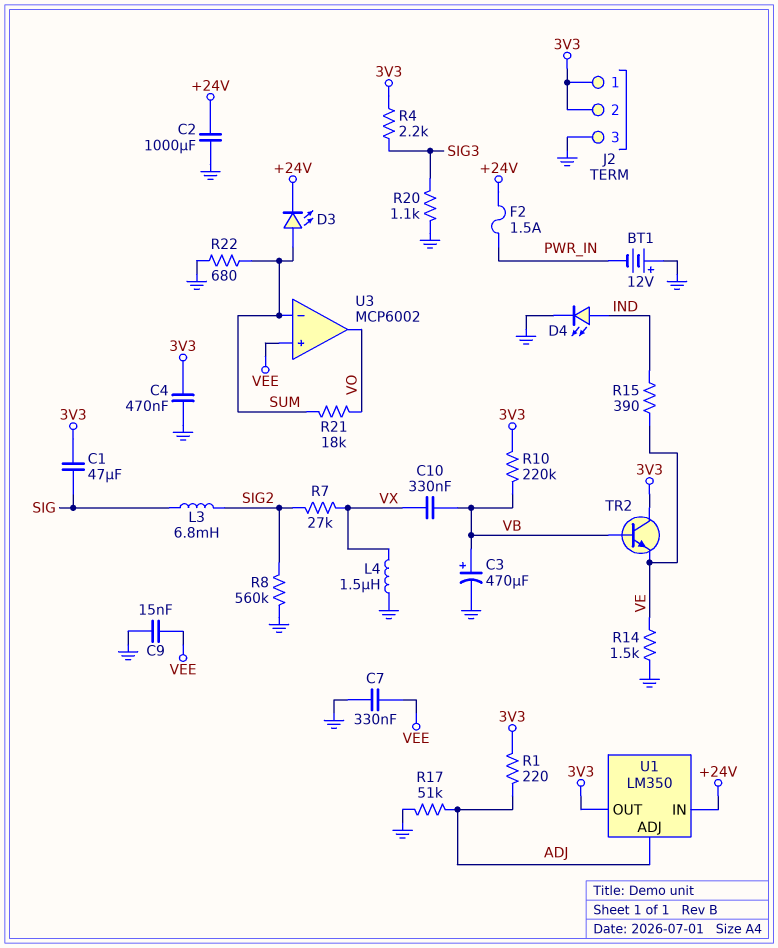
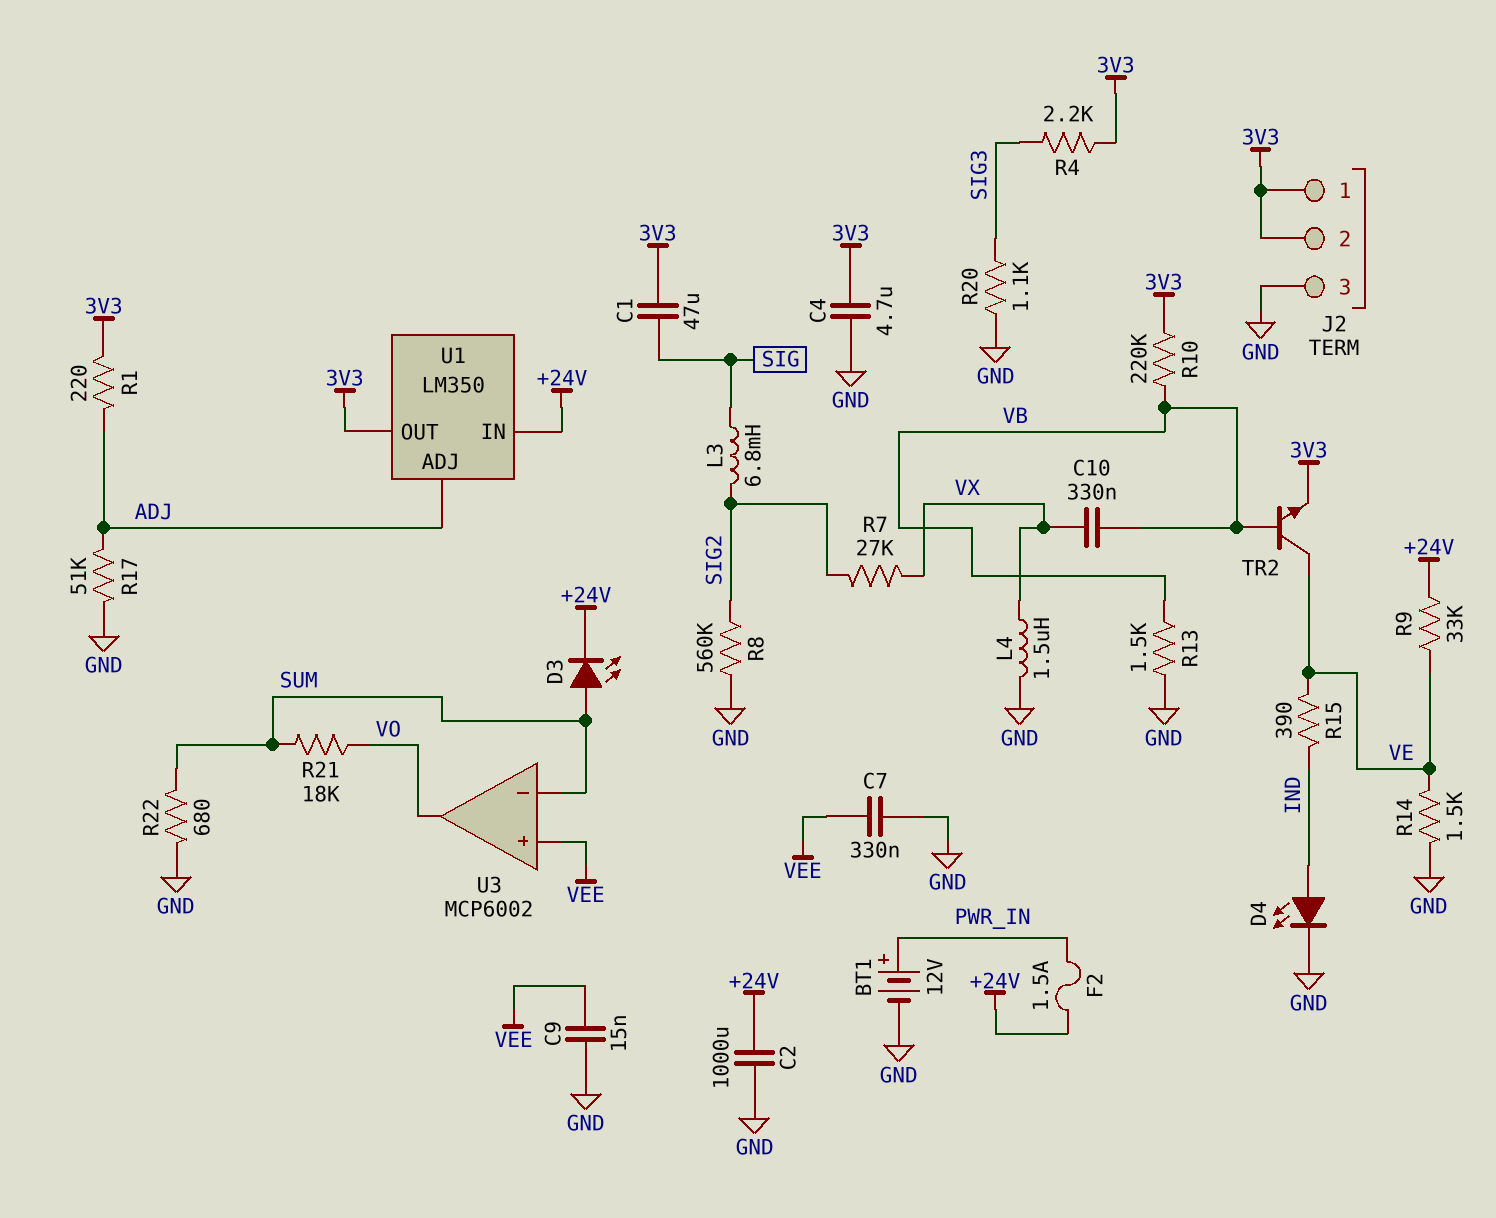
BT1: 12V (plus GND, minus PWR_IN) -> 12V (plus PWR_IN, minus GND)
C3: 470uF (plus VB, minus GND) -> none
C4: 470nF (3V3, GND) -> 4.7uF (3V3, GND)
R9: none -> 33k (+24V, VE)
R13: none -> 1.5k (GND, VB)
TR2: NPN (B VB, C 3V3, E VE) -> NPN (B VB, C VE, E 3V3)

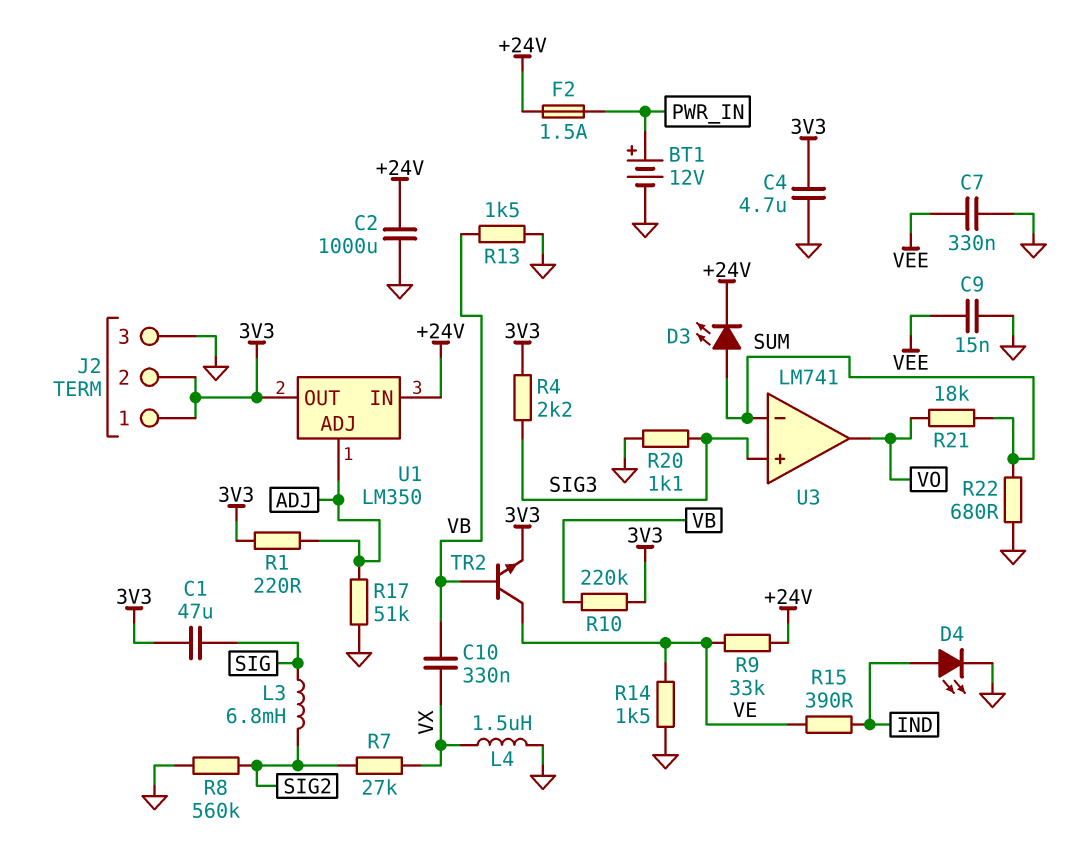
U3: MCP6002 -> LM741
U3 pin in+: VEE -> SIG3

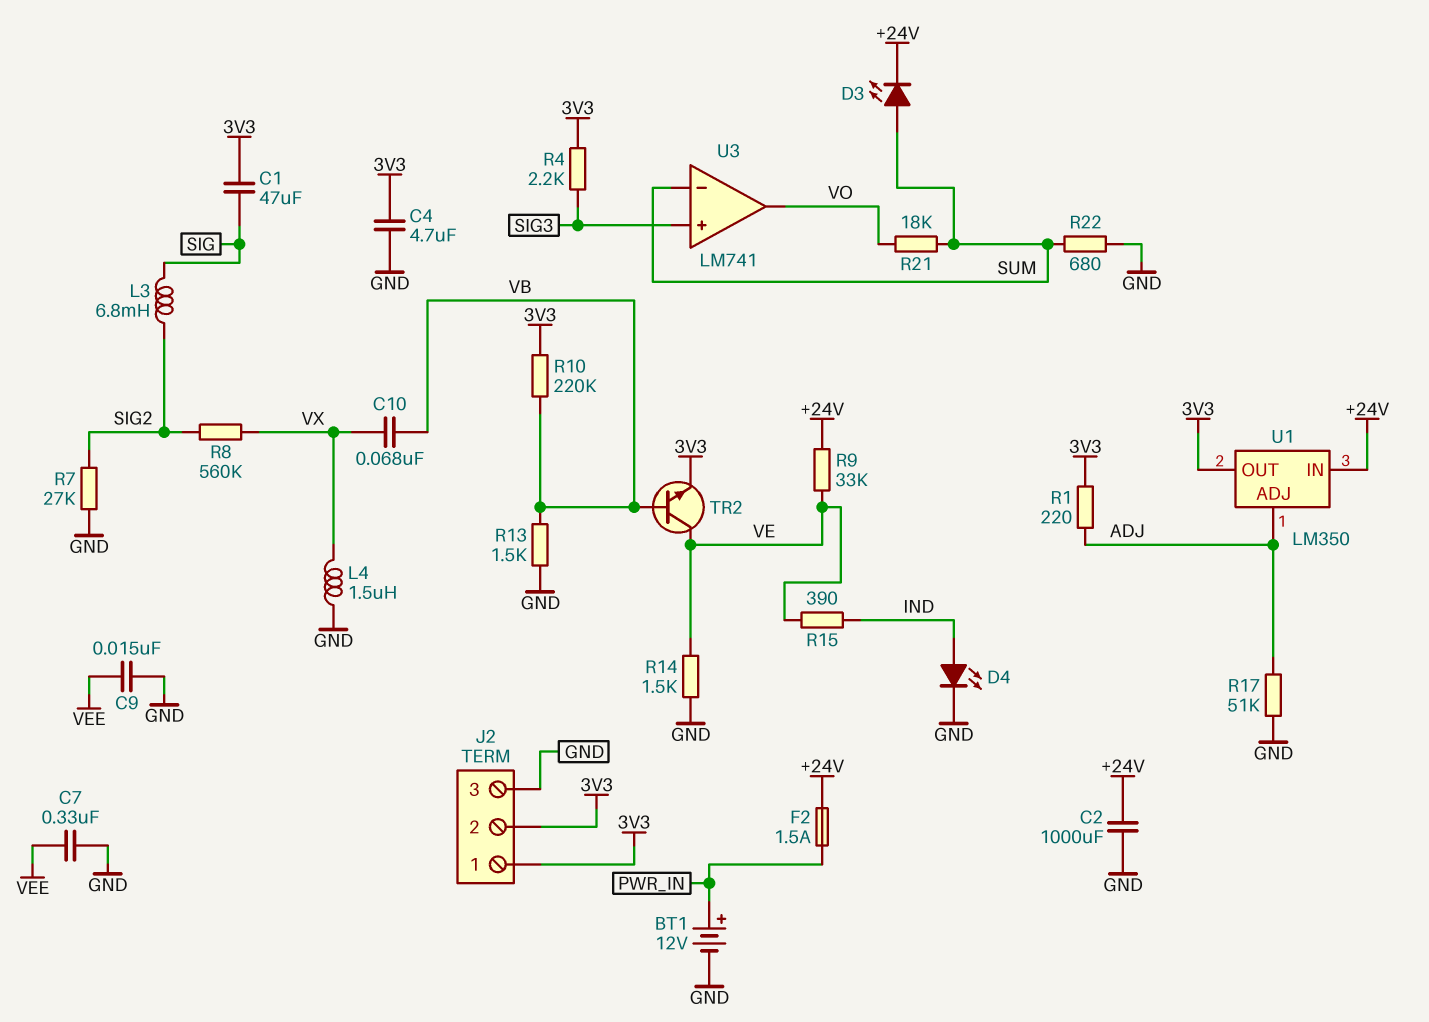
C10: 330nF (VB, VX) -> 68nF (VB, VX)
R7: 27k (SIG2, VX) -> 27k (GND, SIG2)
R8: 560k (GND, SIG2) -> 560k (SIG2, VX)
R20: 1.1k (GND, SIG3) -> none

